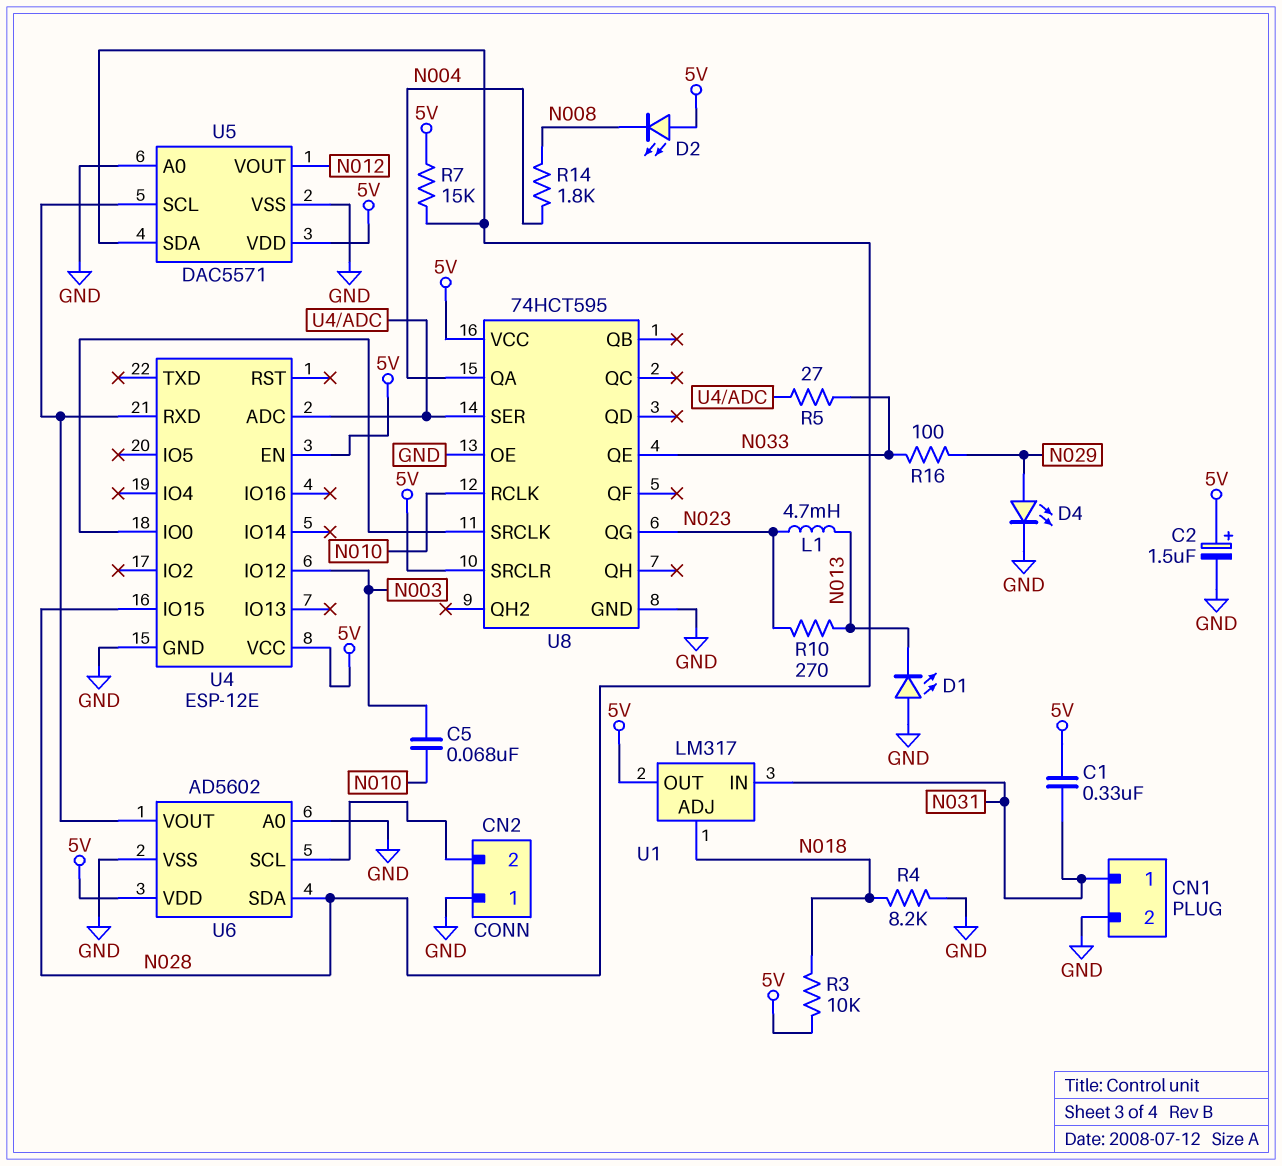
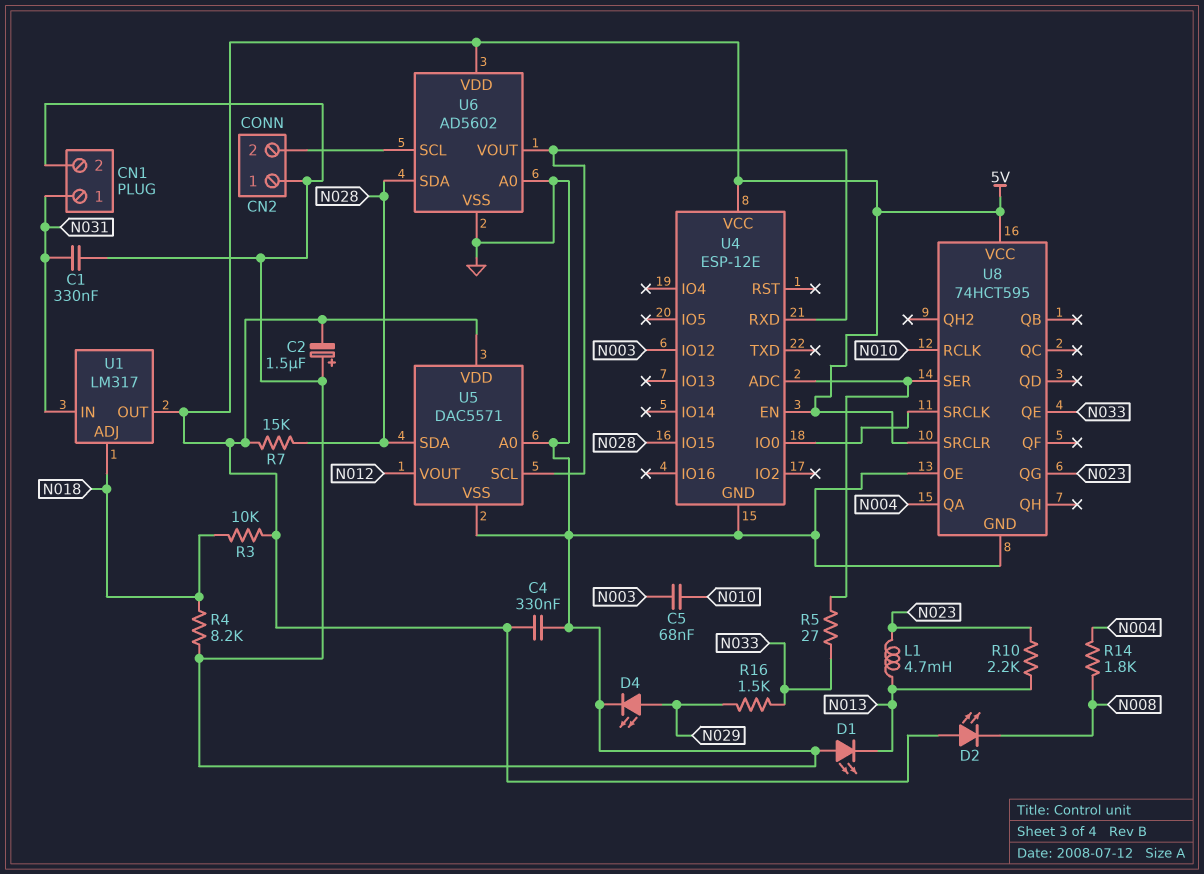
C1: 330nF (5V, N031) -> 330nF (GND, N031)
C2: 1.5uF (plus 5V, minus GND) -> 1.5uF (plus GND, minus 5V)
C4: none -> 330nF (5V, GND)
R10: 270 (N013, N023) -> 2.2k (N013, N023)
R16: 100 (N029, N033) -> 1.5k (N029, N033)

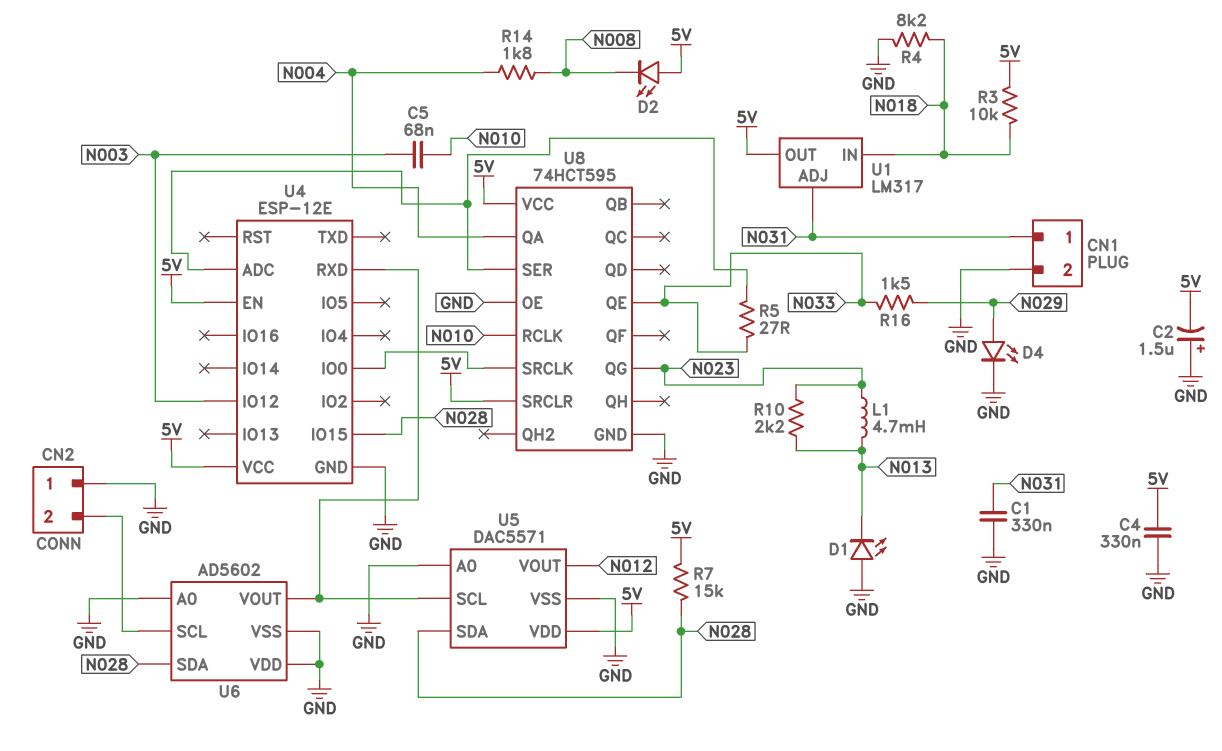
U1 pin ADJ: N018 -> N031
U1 pin IN: N031 -> N018
U6 pin VDD: 5V -> GND

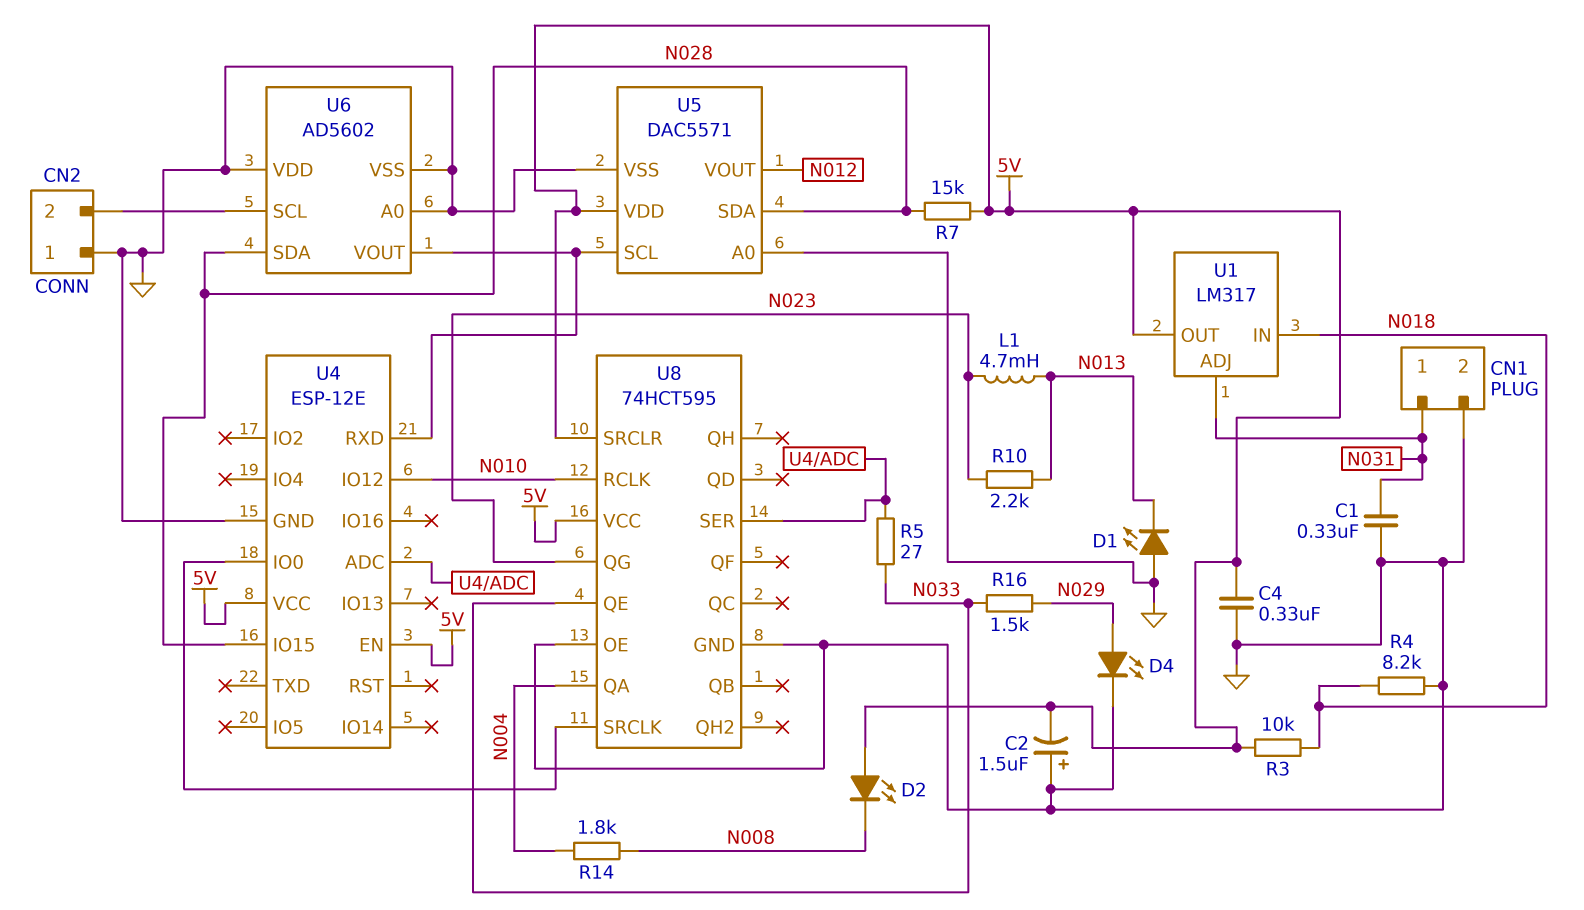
C5: 68nF (N003, N010) -> none
U4 pin IO12: N003 -> N010

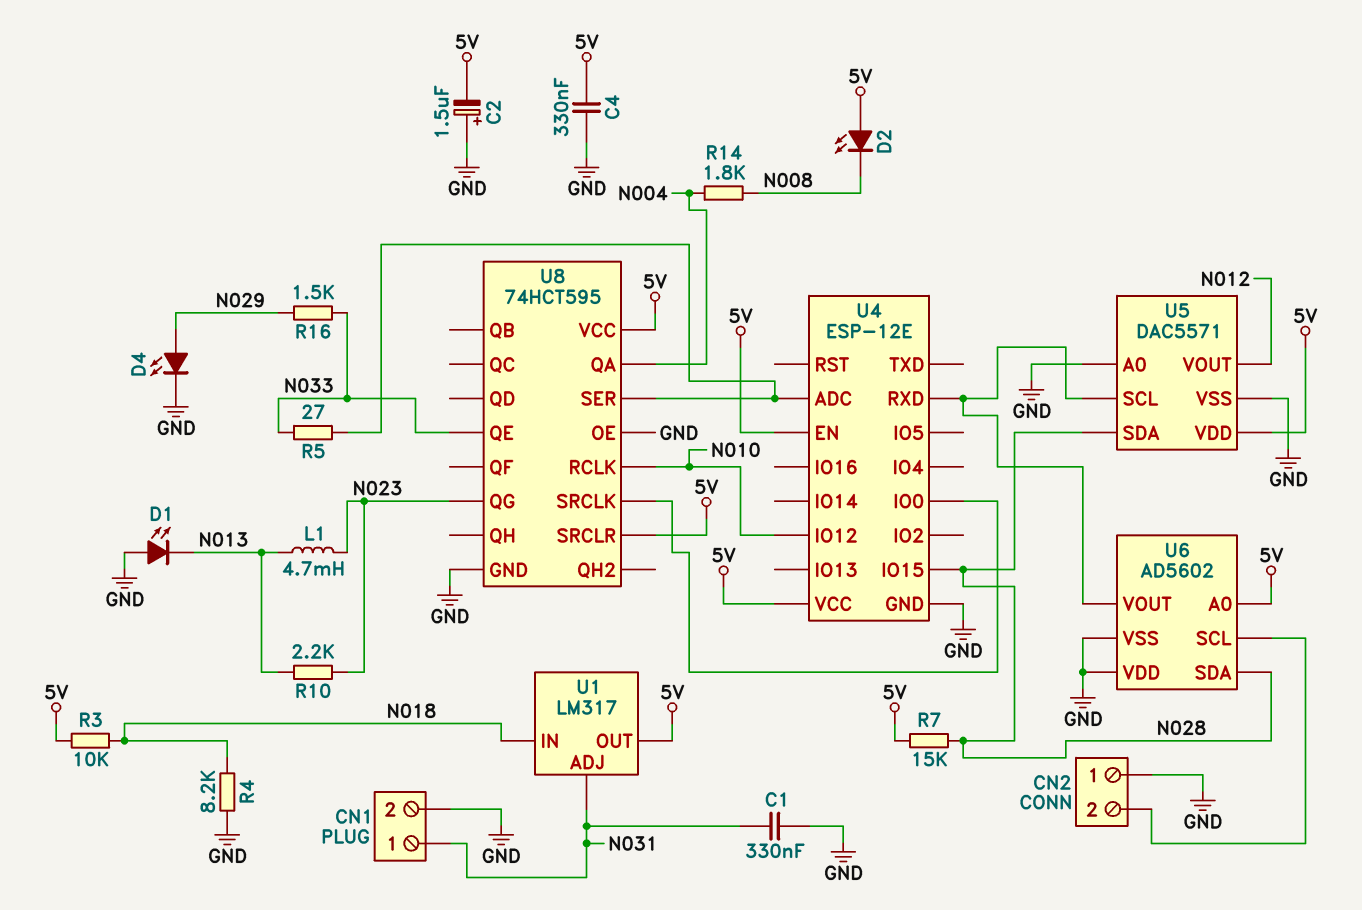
U6 pin A0: GND -> 5V

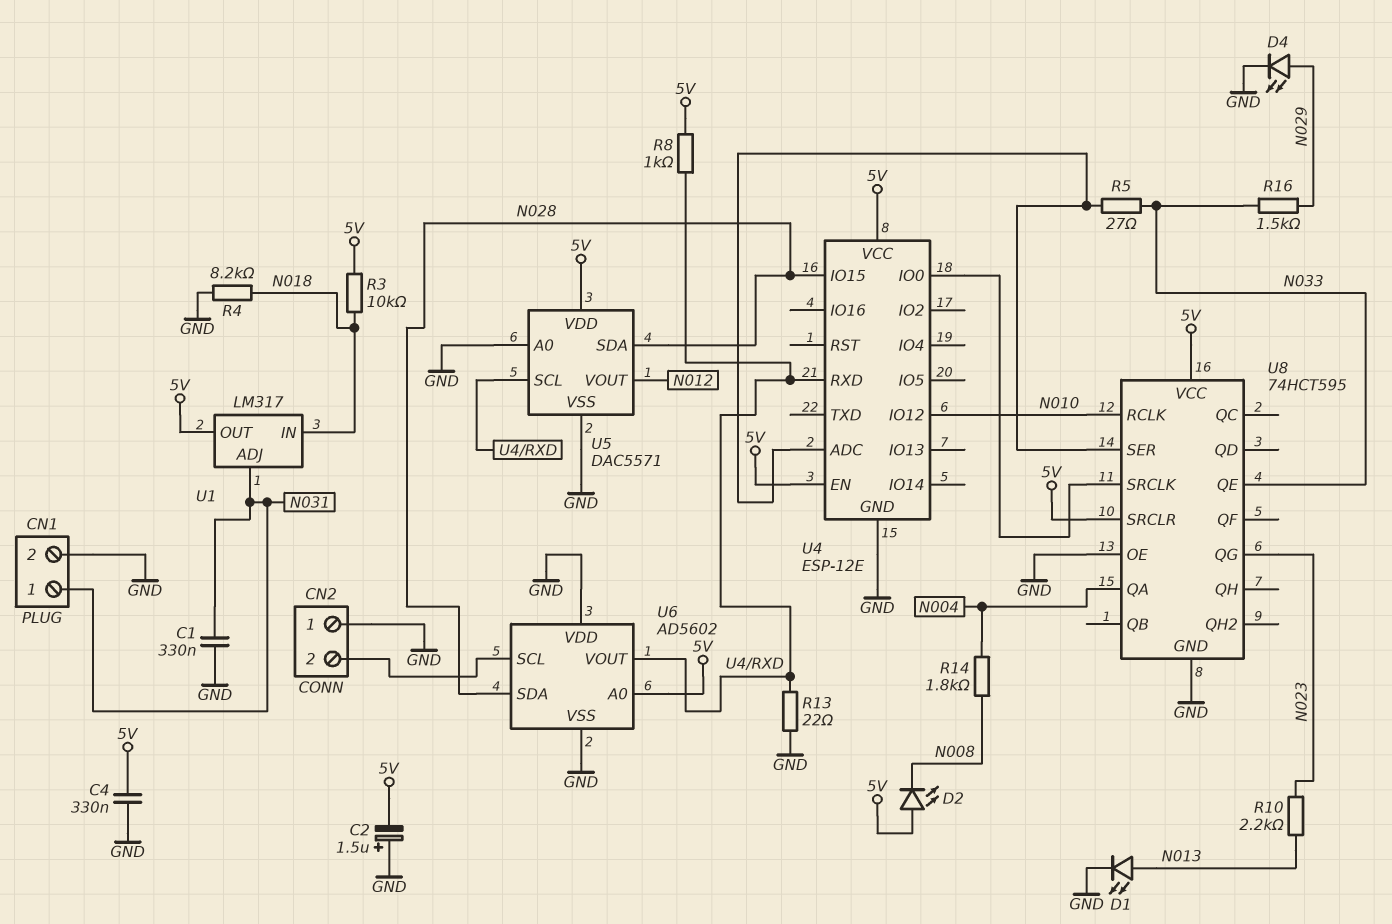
D1: LED (A GND, K N013) -> LED (A N013, K GND)
L1: 4.7mH (N013, N023) -> none
R7: 15k (5V, N028) -> none
R8: none -> 1k (5V, U4/RXD)
R13: none -> 22 (GND, U4/RXD)

